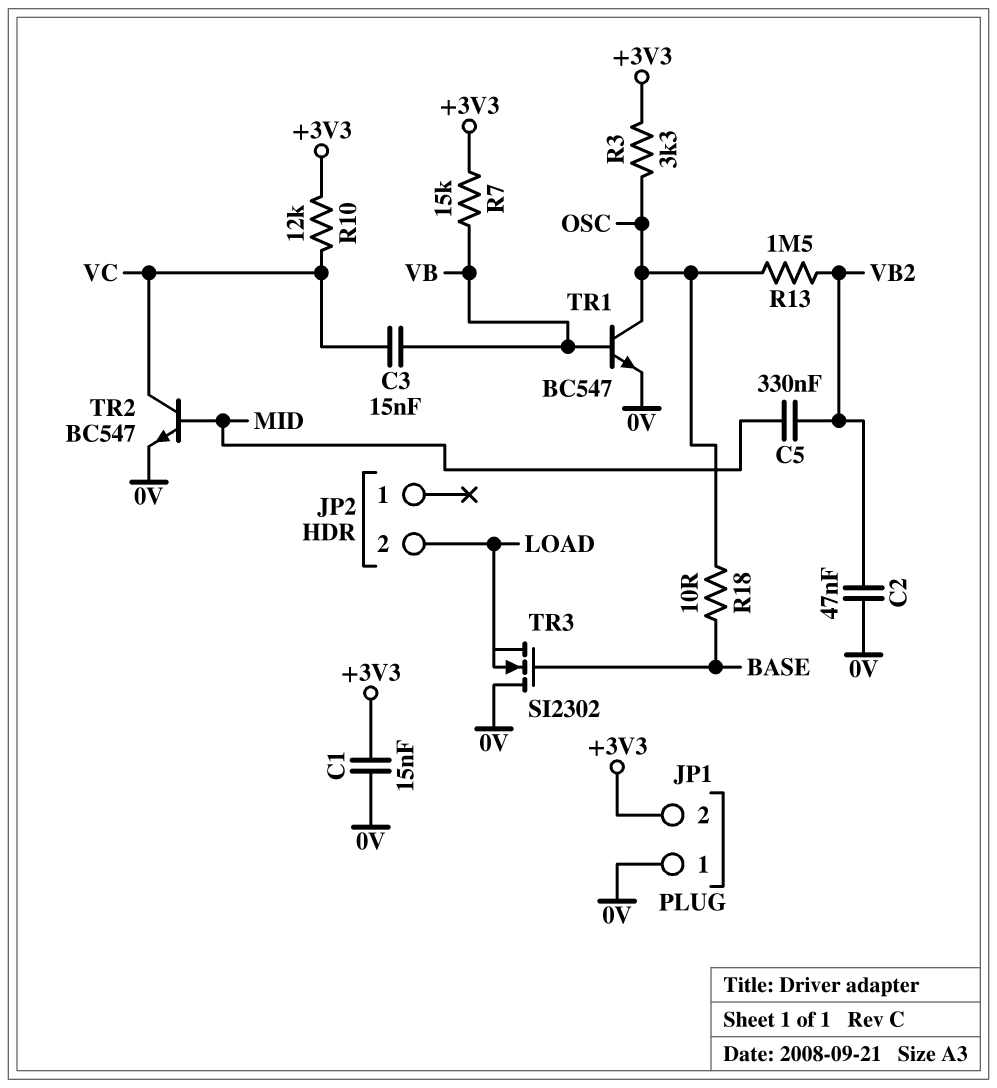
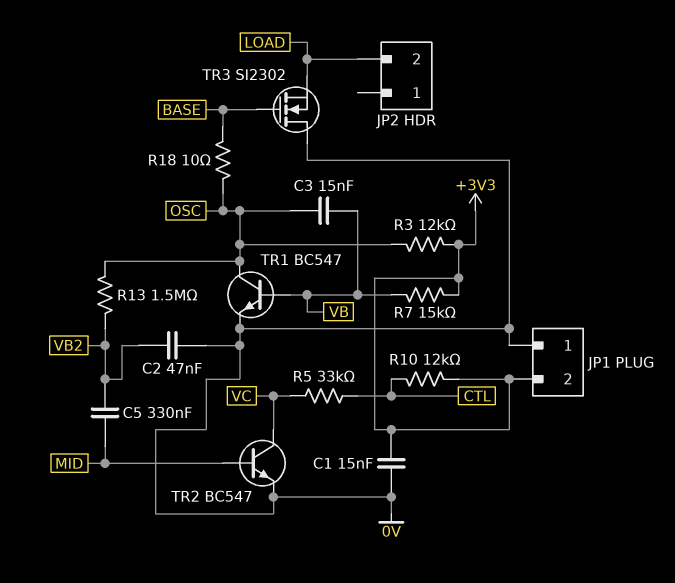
C3: 15nF (VB, VC) -> 15nF (OSC, VB)
R3: 3.3k (+3V3, OSC) -> 12k (+3V3, OSC)
R5: none -> 33k (CTL, VC)
R10: 12k (+3V3, VC) -> 12k (+3V3, CTL)

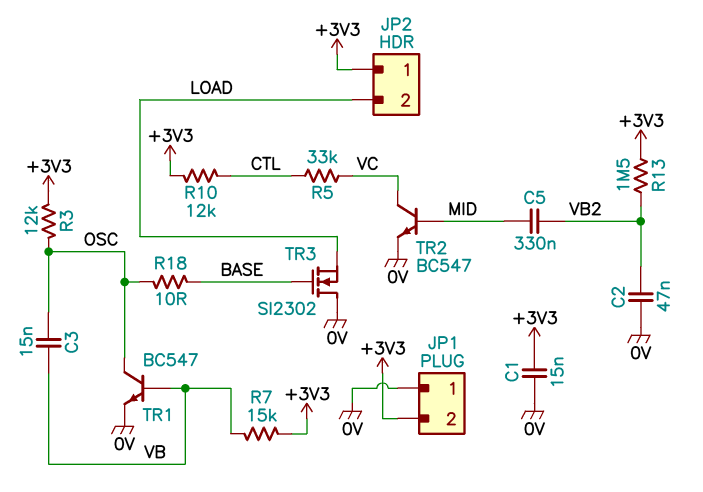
JP2 pin 1: none -> +3V3
R13: 1.5M (OSC, VB2) -> 1.5M (+3V3, VB2)

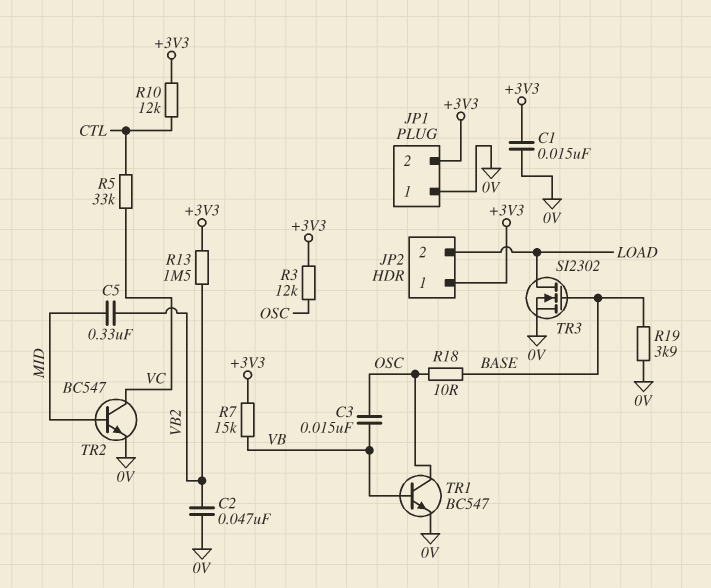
R19: none -> 3.9k (0V, BASE)
TR3: NMOS SI2302 (G BASE, D 0V, S LOAD) -> NMOS SI2302 (G BASE, D LOAD, S 0V)

